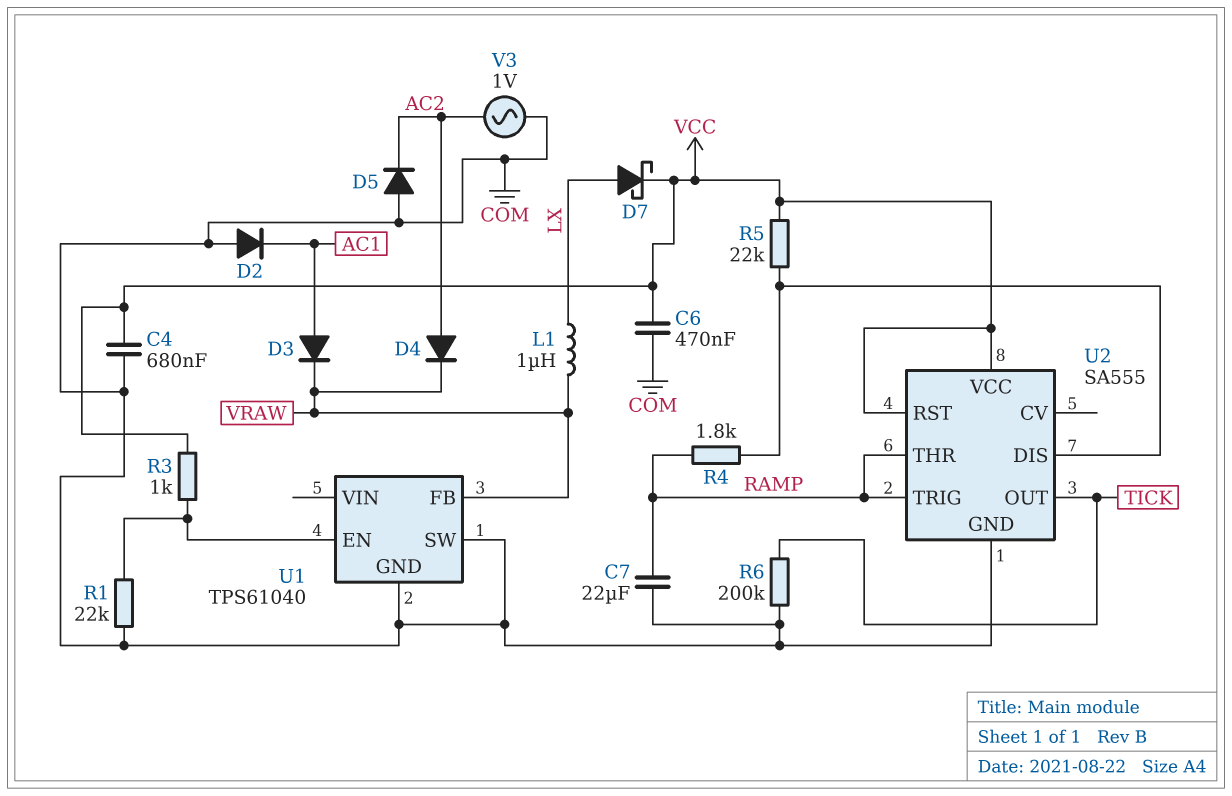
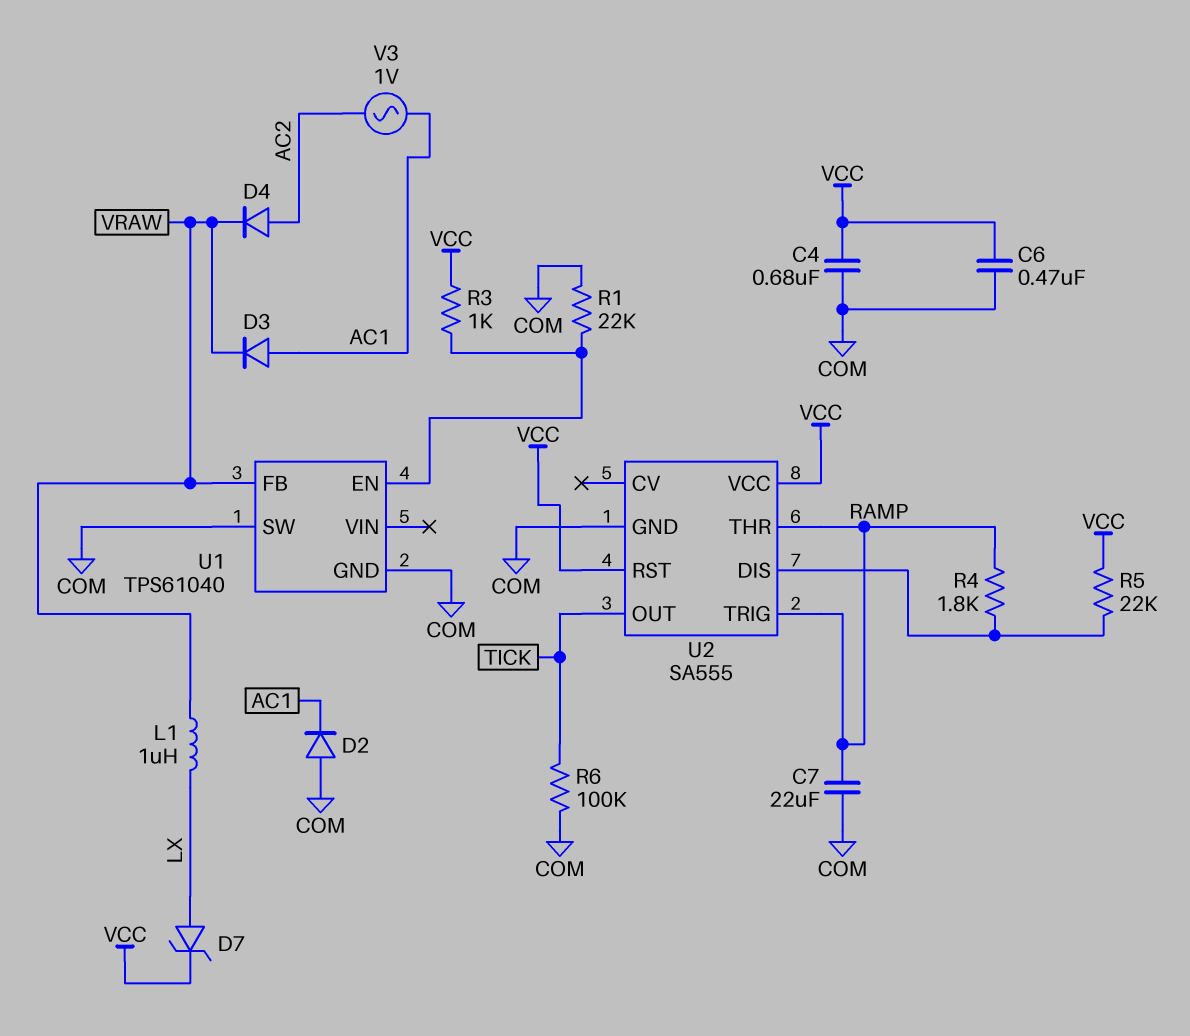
D5: diode (A COM, K AC2) -> none
D7: schottky (A LX, K VCC) -> zener (A LX, K VCC)
R6: 200k (COM, TICK) -> 100k (COM, TICK)
V3: AC 1V (AC2, COM) -> AC 1V (AC1, AC2)

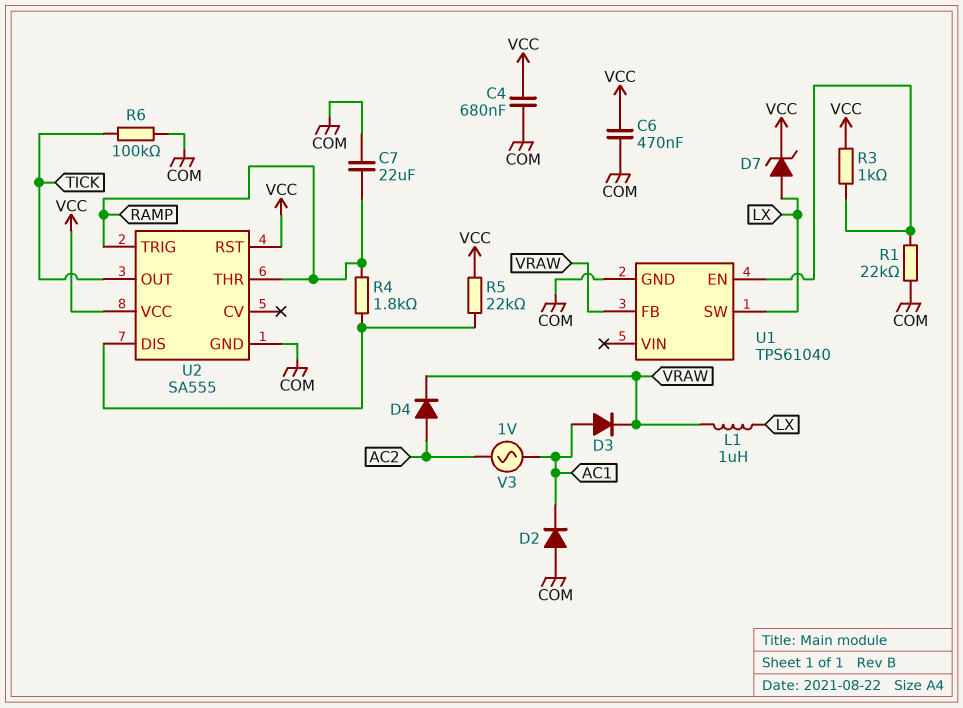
U1 pin SW: COM -> LX

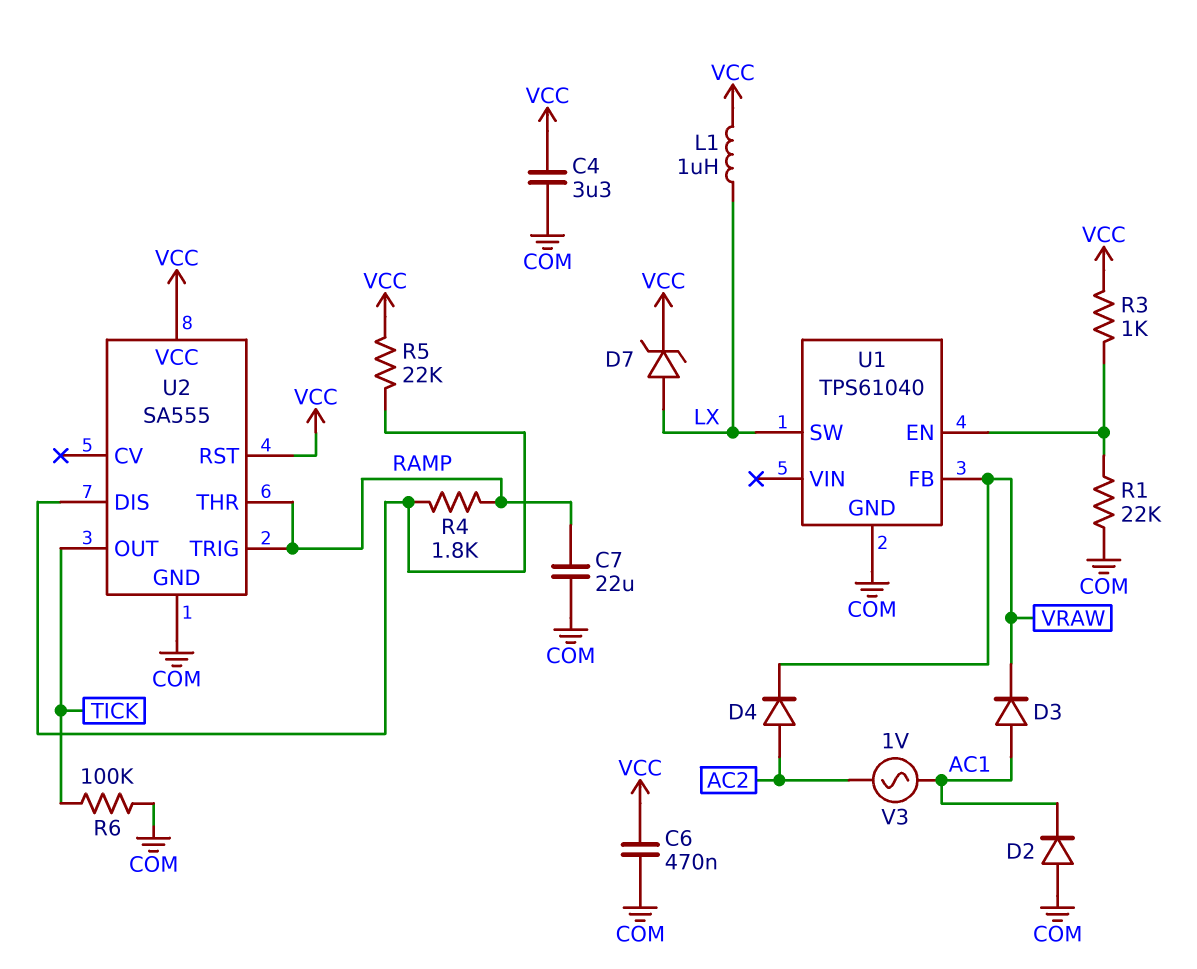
C4: 680nF (COM, VCC) -> 3.3uF (COM, VCC)
L1: 1uH (LX, VRAW) -> 1uH (LX, VCC)

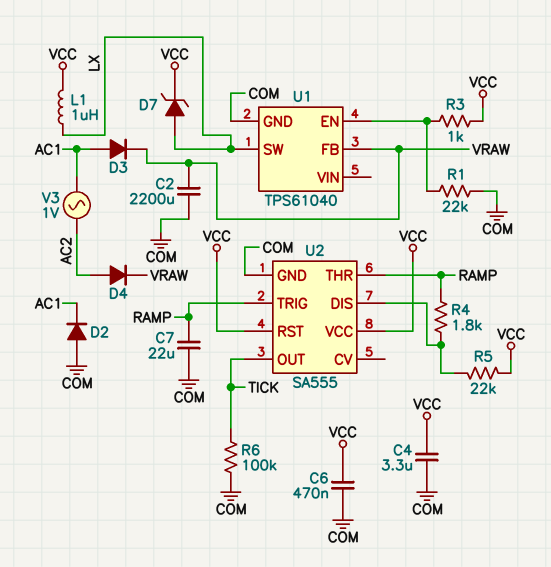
C2: none -> 2200uF (COM, VRAW)

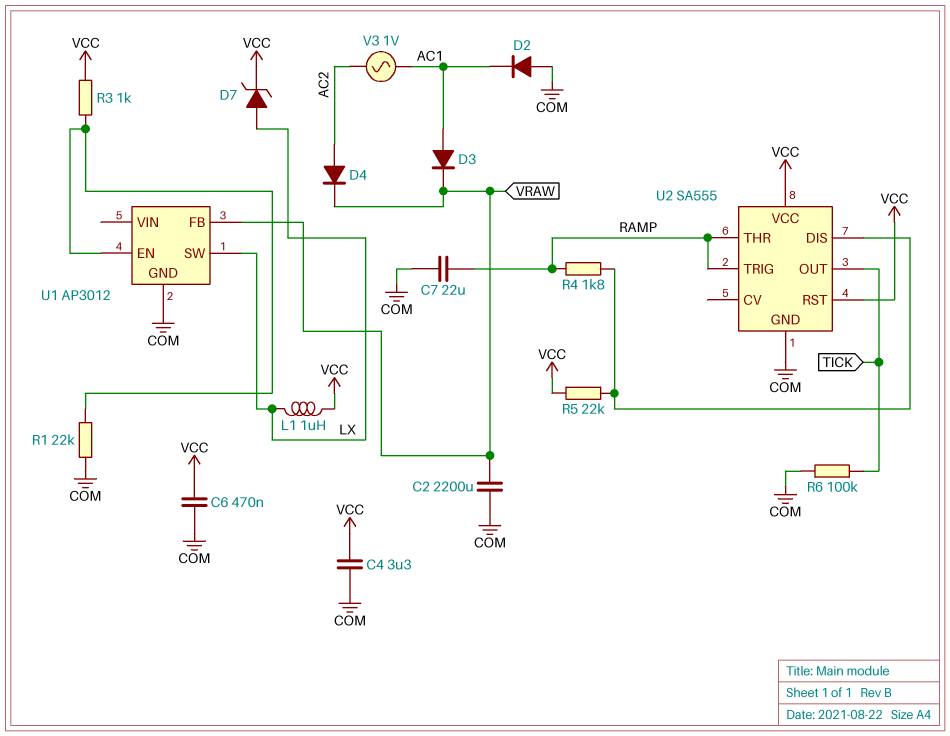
U1: TPS61040 -> AP3012

